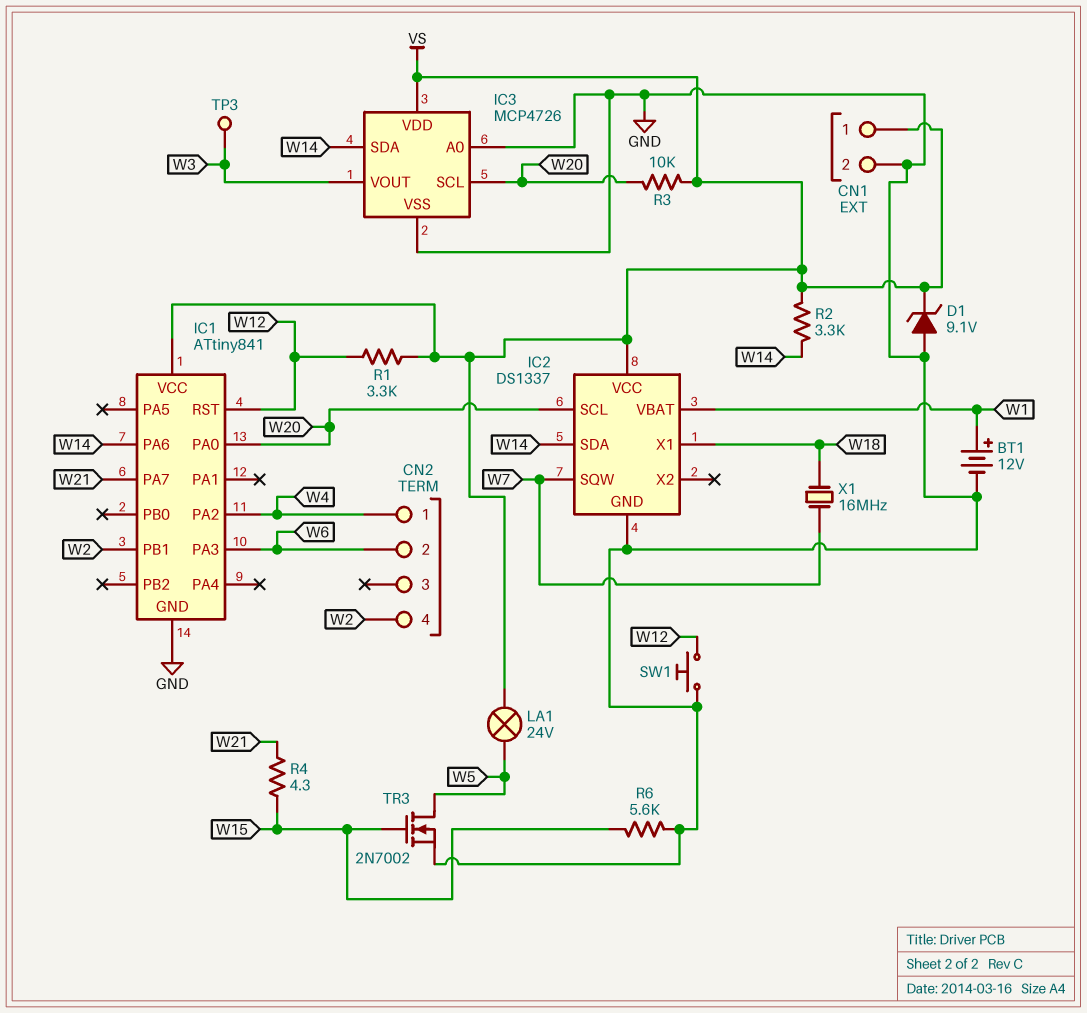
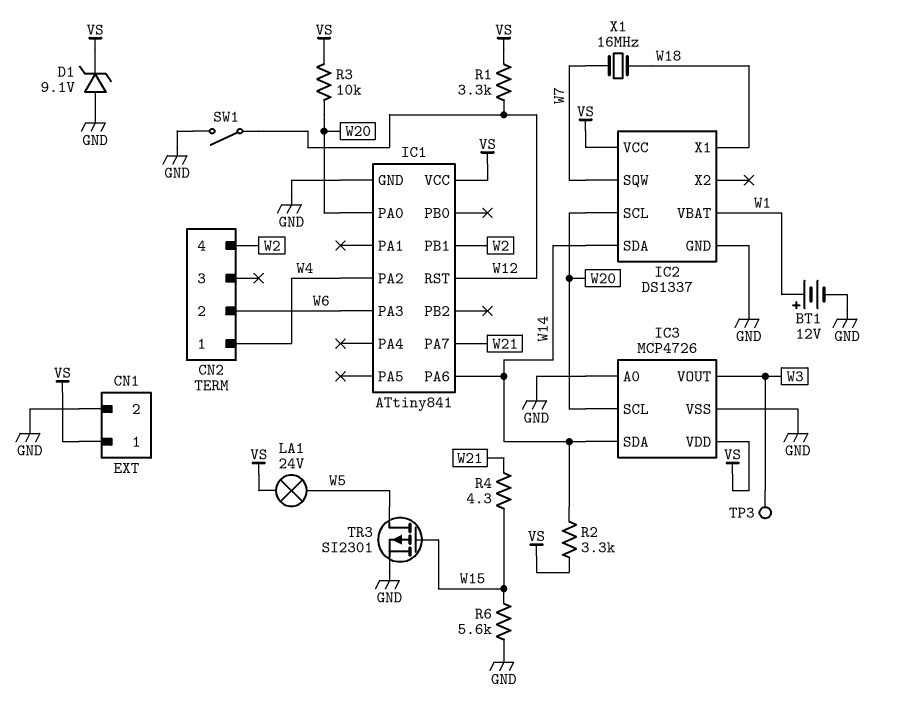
SW1: button (GND, W12) -> switch (GND, W12)
TR3: NMOS 2N7002 (G W15, D W5, S GND) -> PMOS SI2301 (G W15, D W5, S GND)

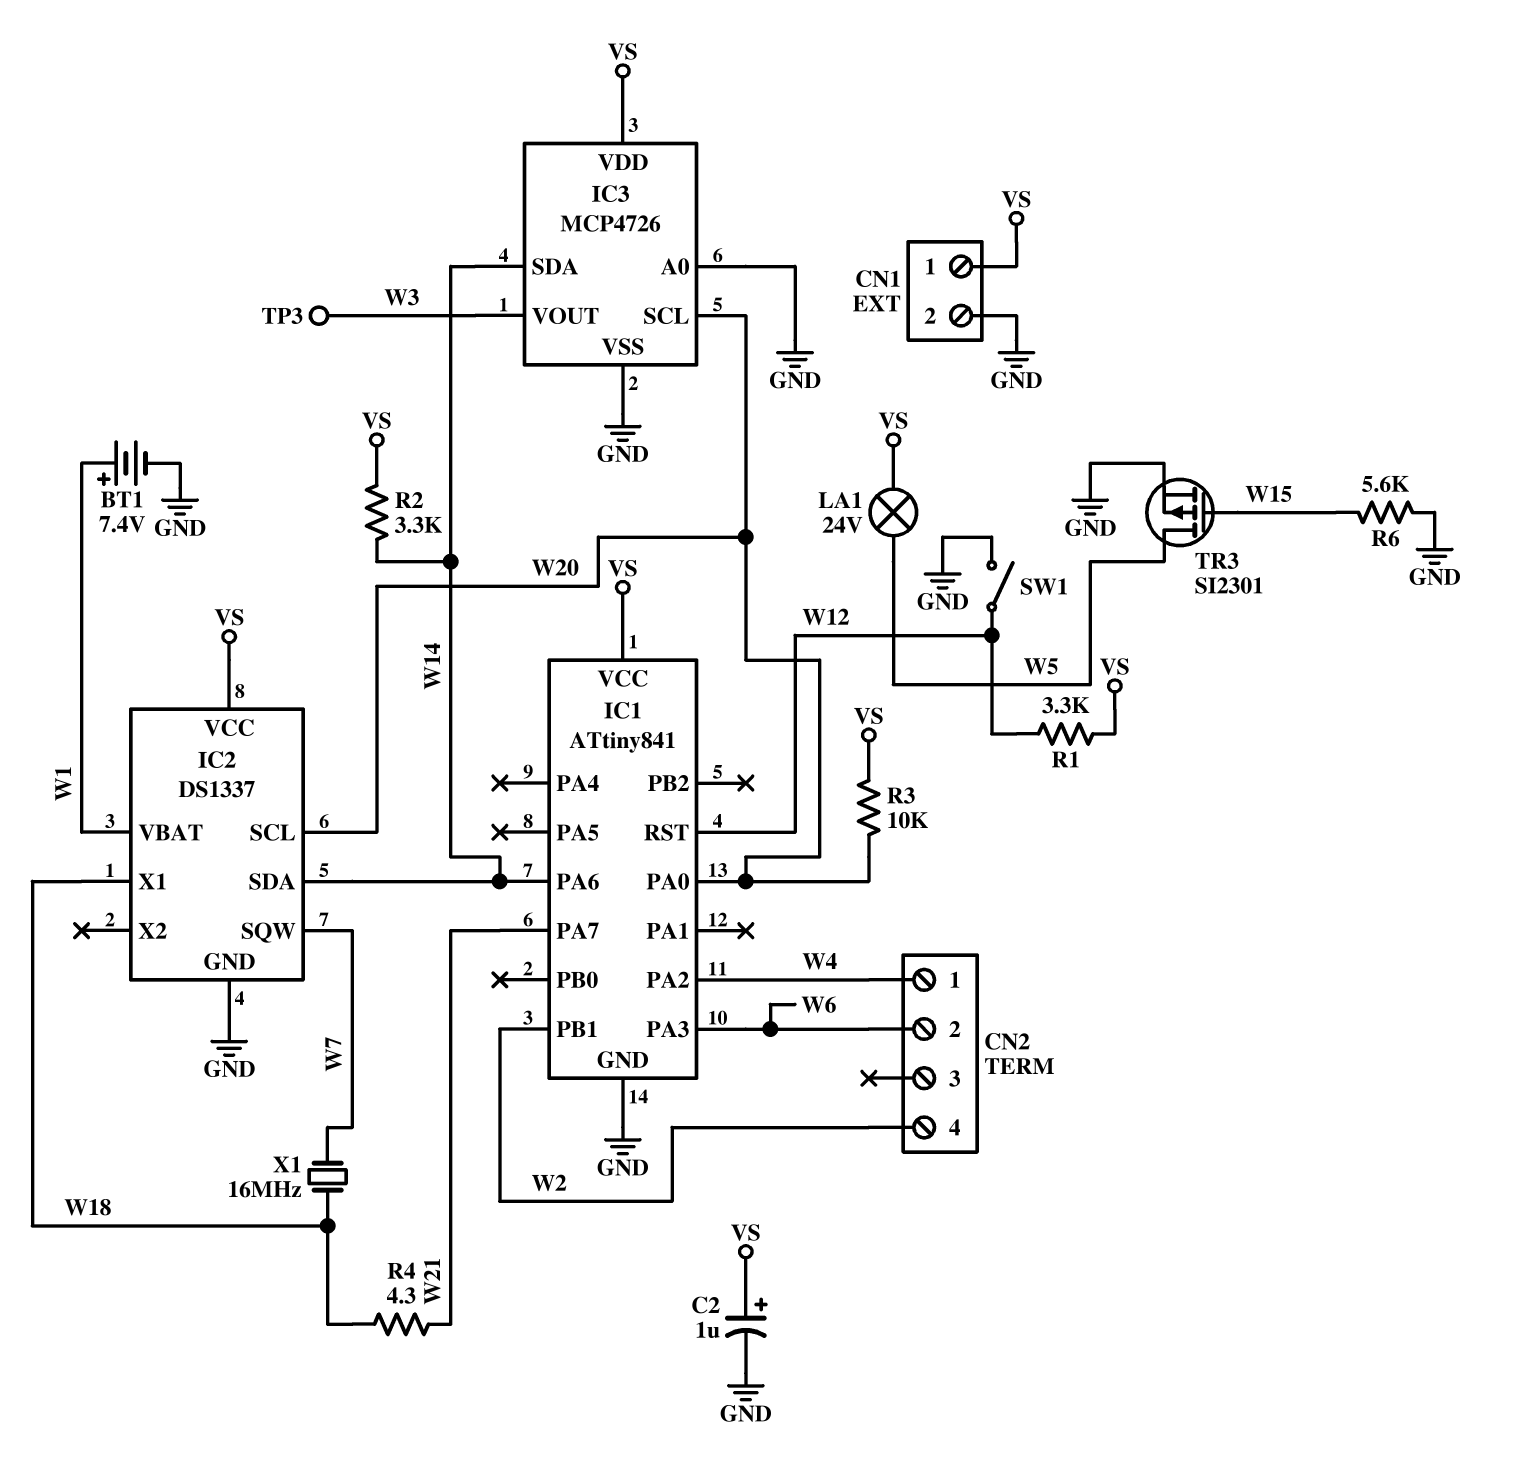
BT1: 12V (plus W1, minus GND) -> 7.4V (plus W1, minus GND)
C2: none -> 1uF (plus VS, minus GND)
D1: zener 9.1V (A GND, K VS) -> none
R4: 4.3 (W15, W21) -> 4.3 (W18, W21)

